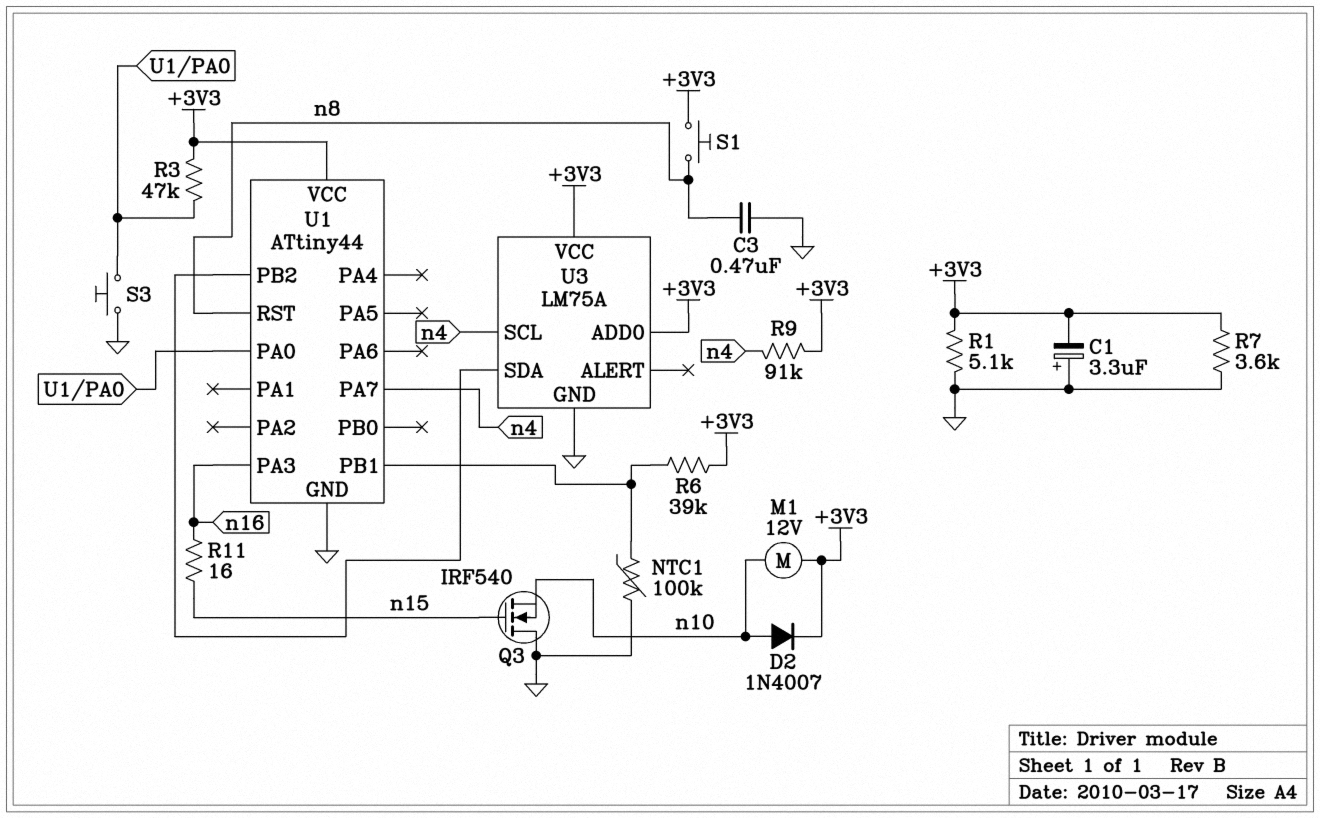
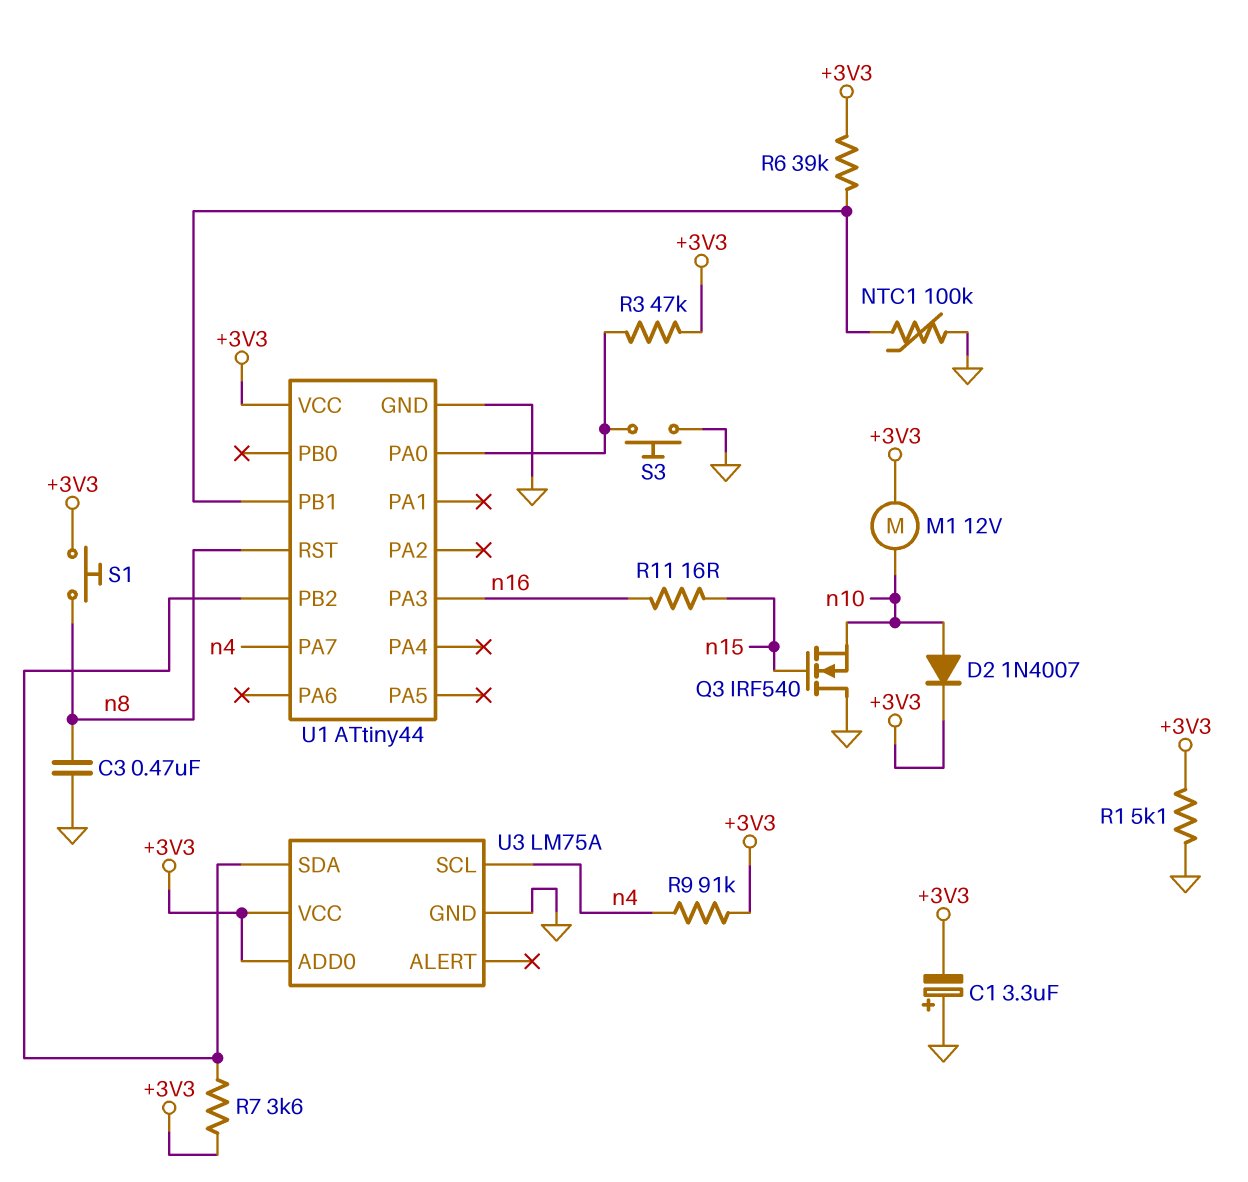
R7: 3.6k (+3V3, GND) -> 3.6k (+3V3, U1/PB2)

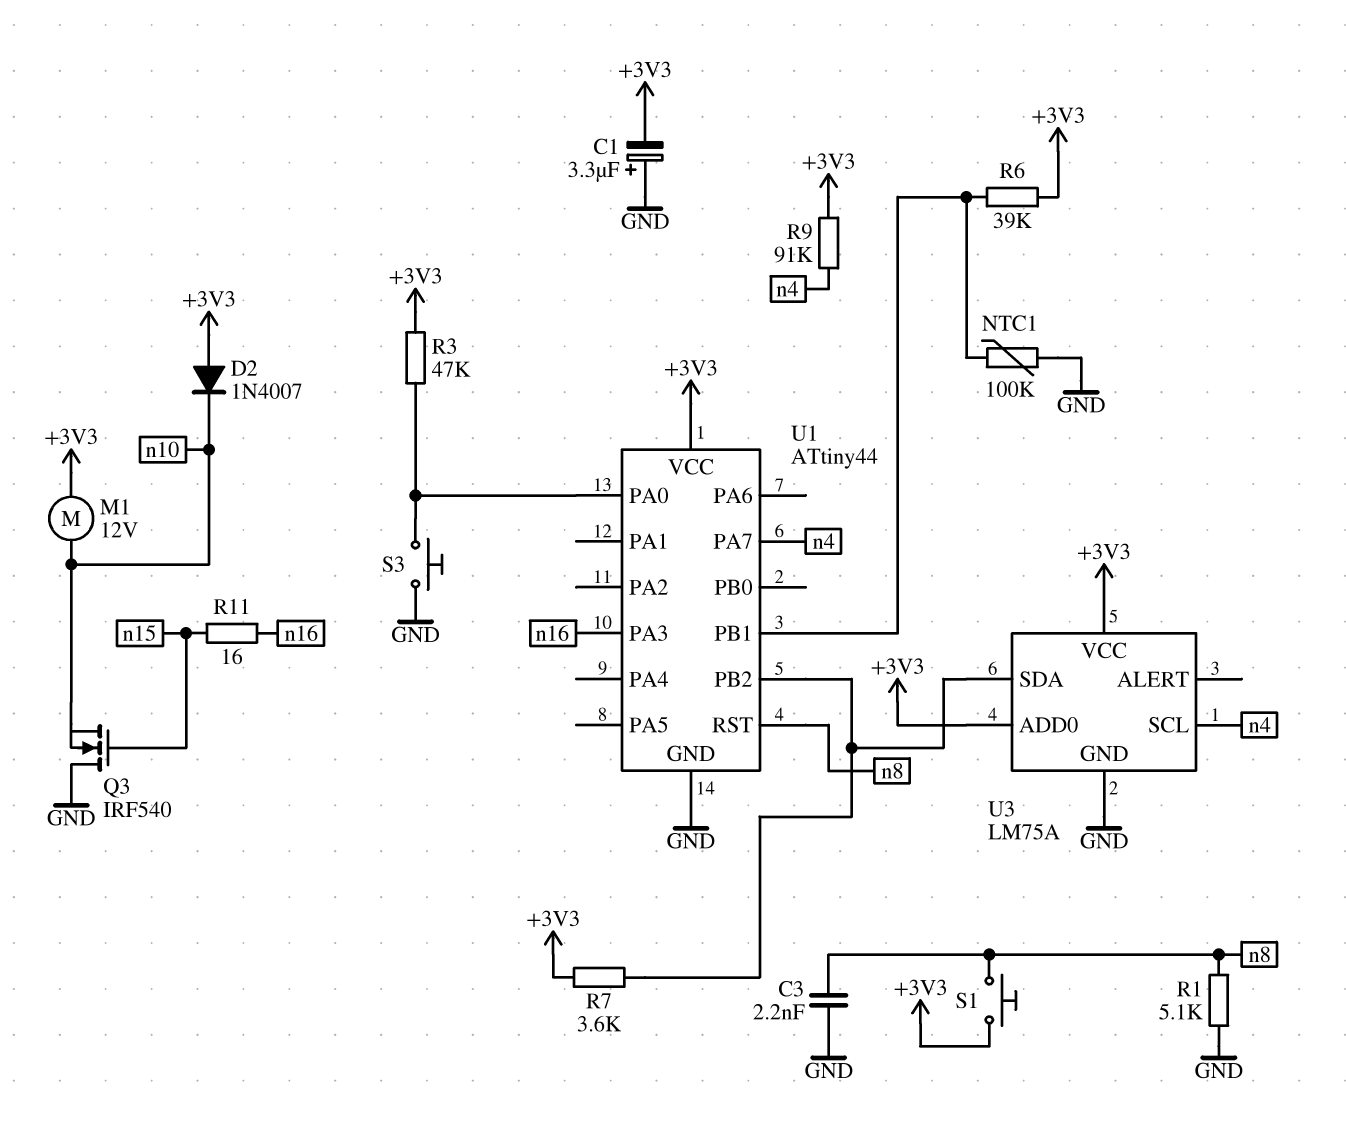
C3: 470nF (GND, n8) -> 2.2nF (GND, n8)
D2: diode 1N4007 (A n10, K +3V3) -> diode 1N4007 (A +3V3, K n10)
R1: 5.1k (+3V3, GND) -> 5.1k (GND, n8)

